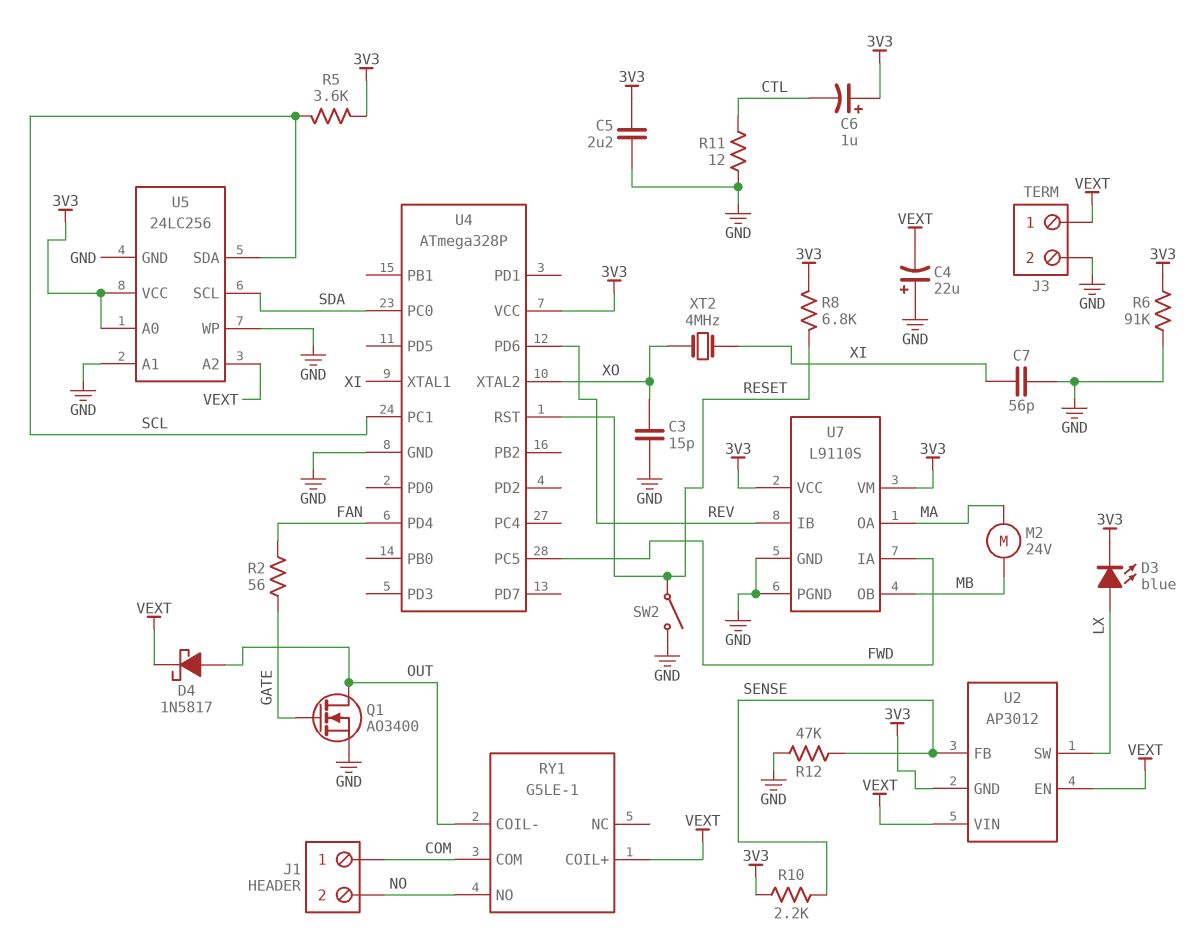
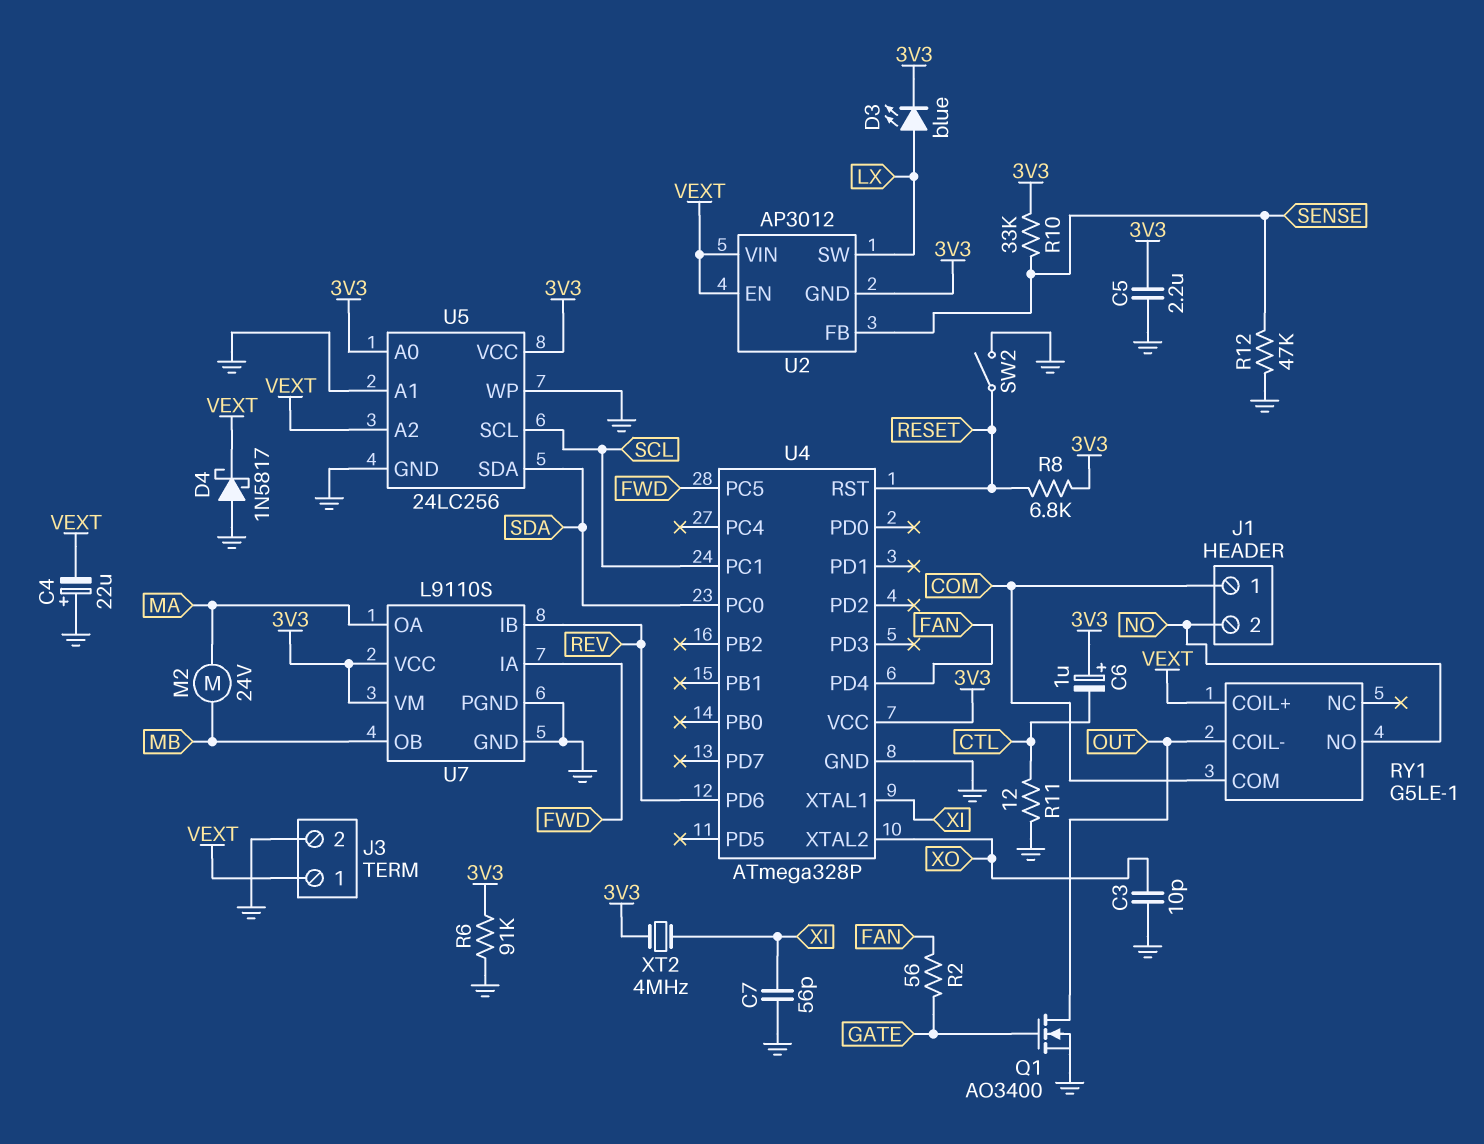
C3: 15pF (GND, XO) -> 10pF (GND, XO)
D4: schottky 1N5817 (A OUT, K VEXT) -> schottky 1N5817 (A GND, K VEXT)
R5: 3.6k (3V3, SCL) -> none
R10: 2.2k (3V3, SENSE) -> 33k (3V3, SENSE)
U5 pin SCL: SDA -> SCL
U5 pin SDA: SCL -> SDA
XT2: 4MHz (XI, XO) -> 4MHz (3V3, XI)

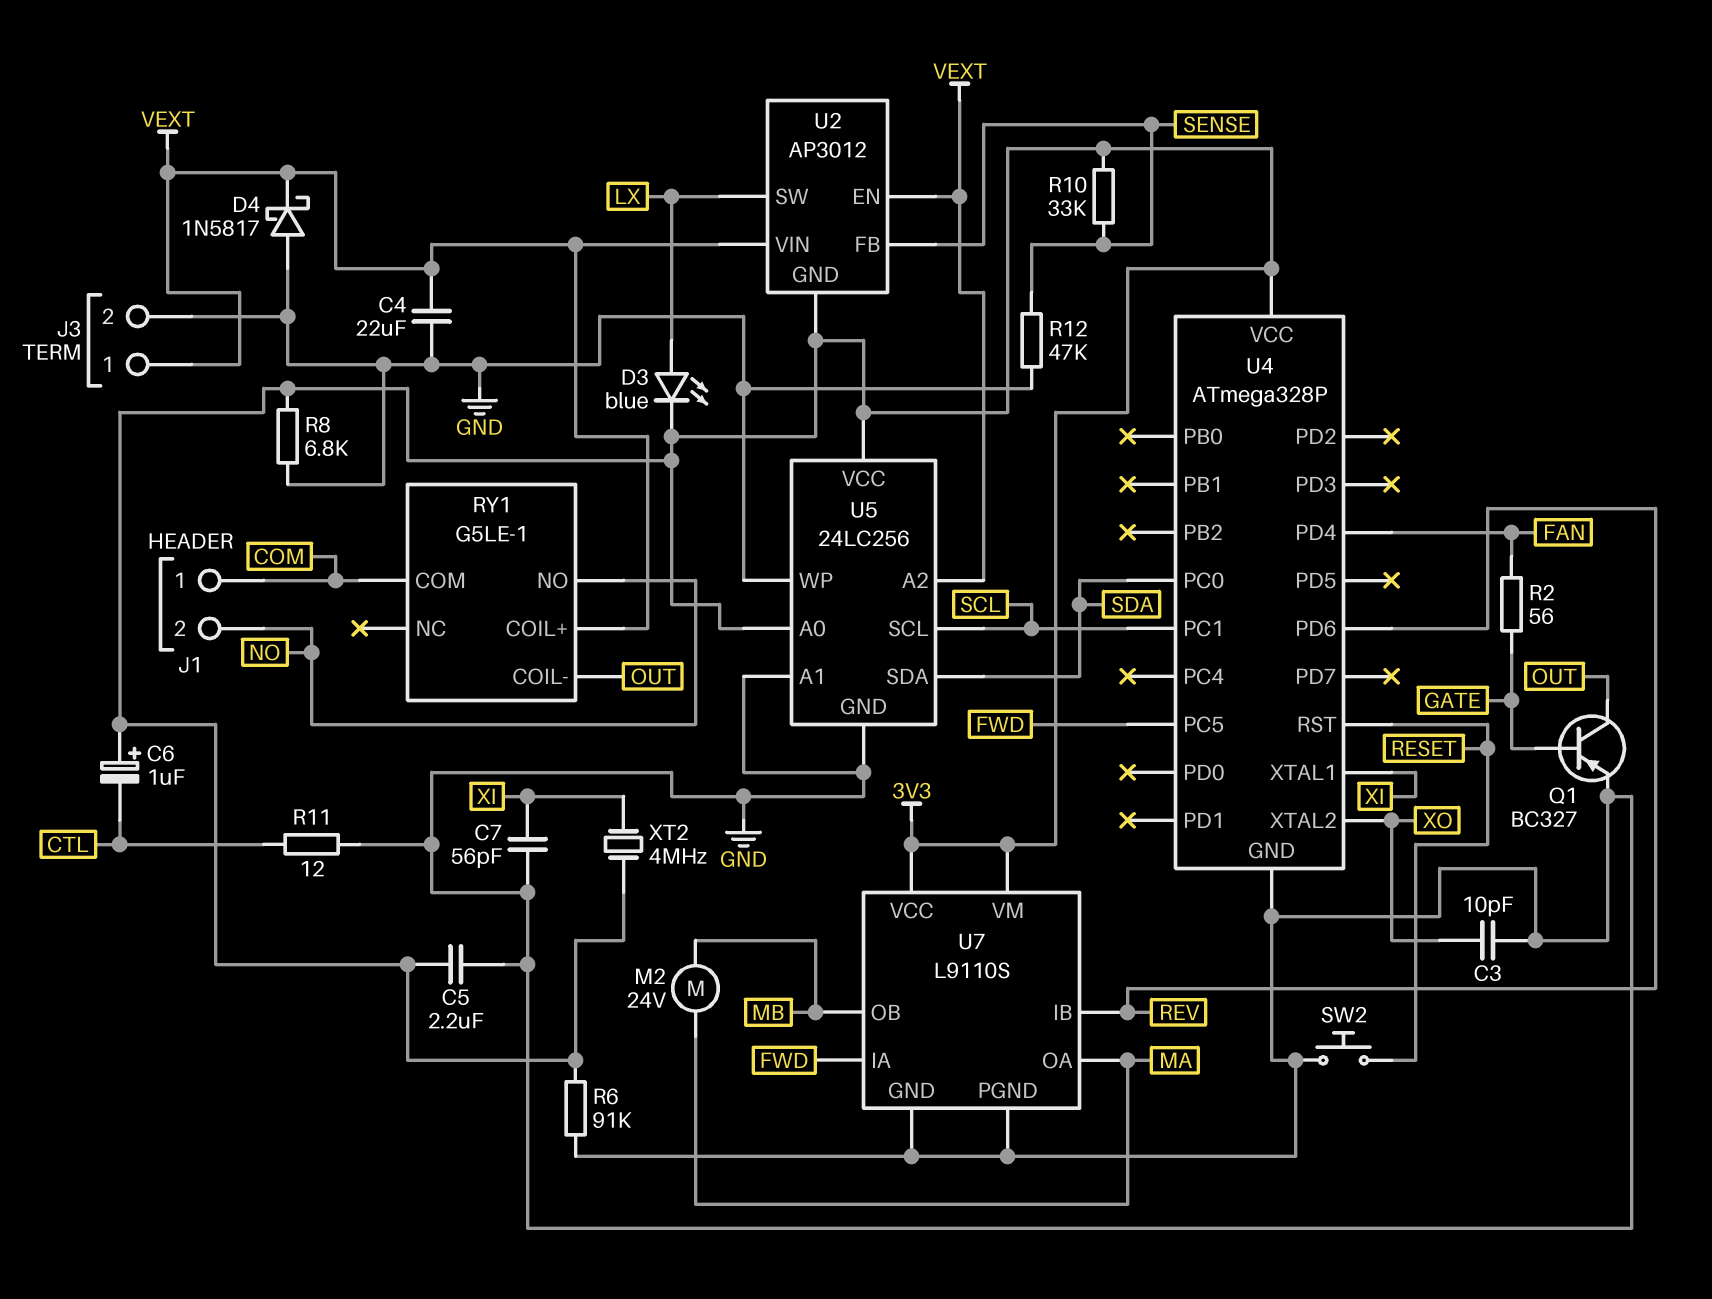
C4: 22uF (plus GND, minus VEXT) -> 22uF (GND, VEXT)
Q1: NMOS AO3400 (G GATE, D OUT, S GND) -> PNP BC327 (B GATE, C OUT, E GND)
R8: 6.8k (3V3, RESET) -> 6.8k (3V3, GND)
SW2: switch (GND, RESET) -> button (GND, RESET)

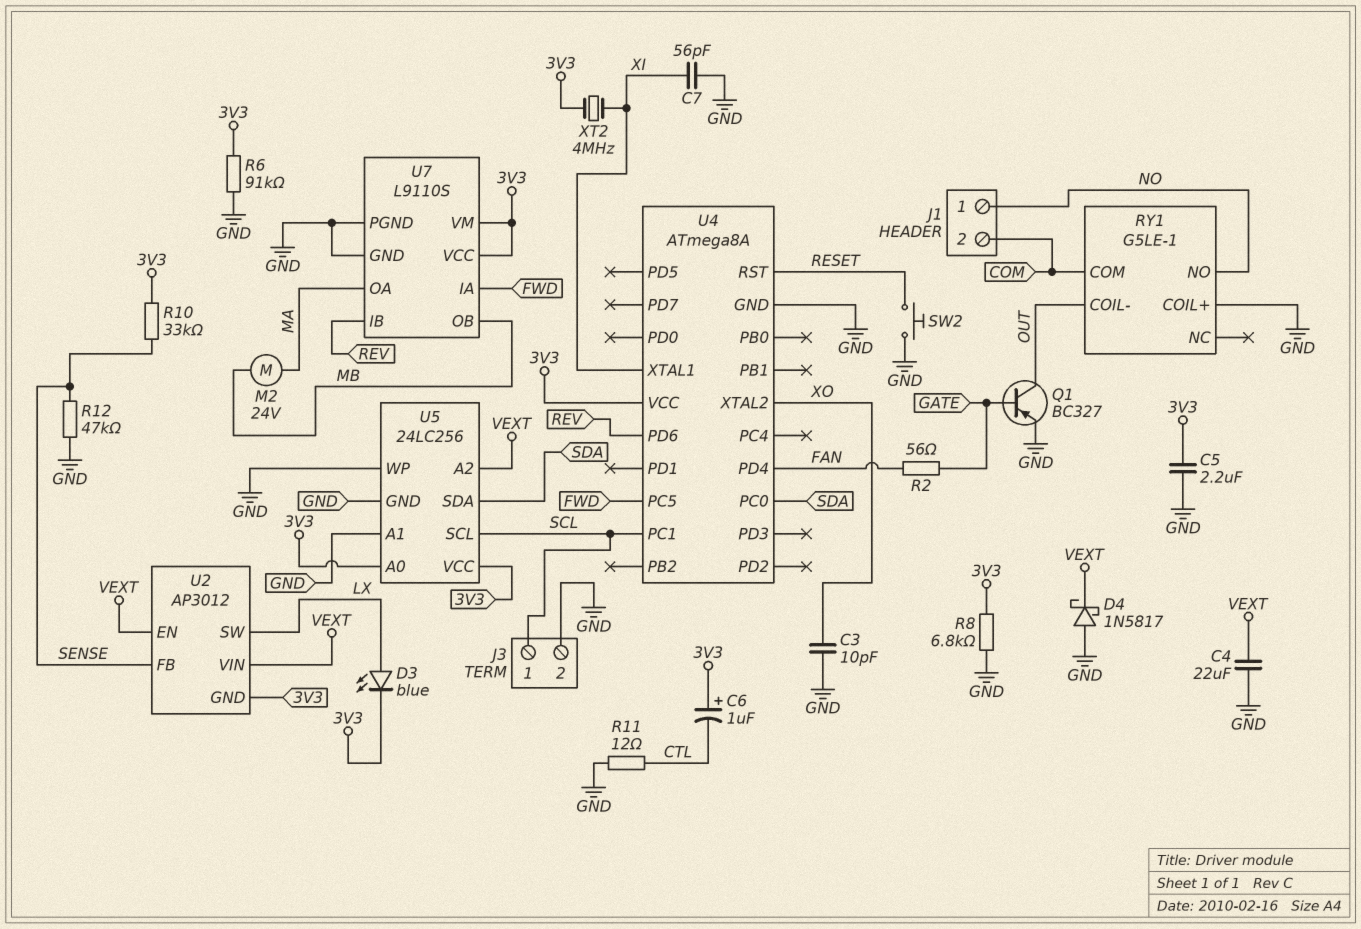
J1 pin 1: COM -> NO
J1 pin 2: NO -> COM
J3 pin 1: VEXT -> SCL
RY1 pin COIL+: VEXT -> GND
U4: ATmega328P -> ATmega8A

